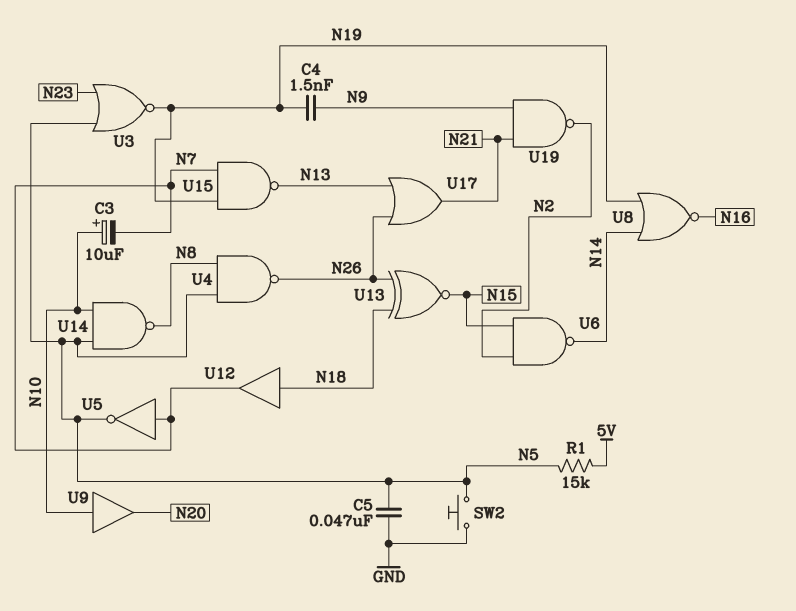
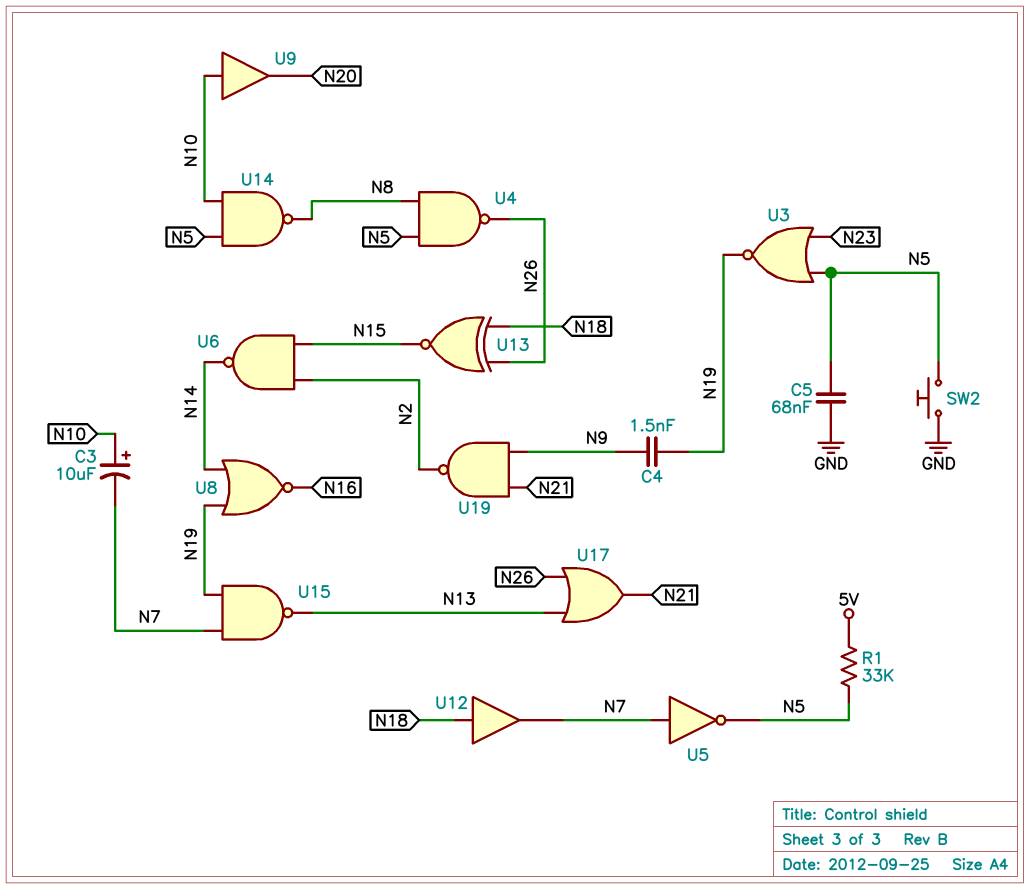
C5: 47nF (GND, N5) -> 68nF (GND, N5)
R1: 15k (5V, N5) -> 33k (5V, N5)

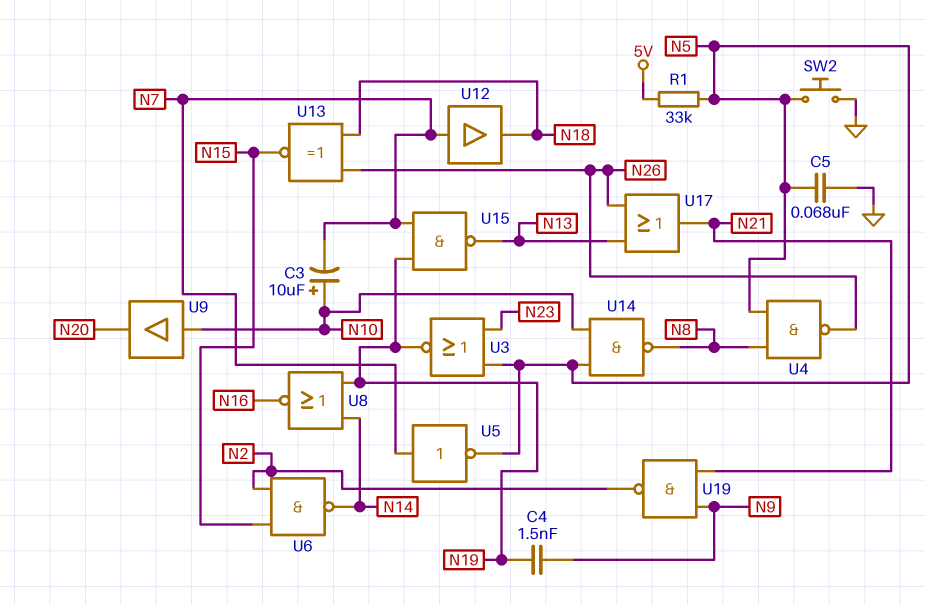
U12: buffer (in N18, out N7) -> buffer (in N7, out N18)

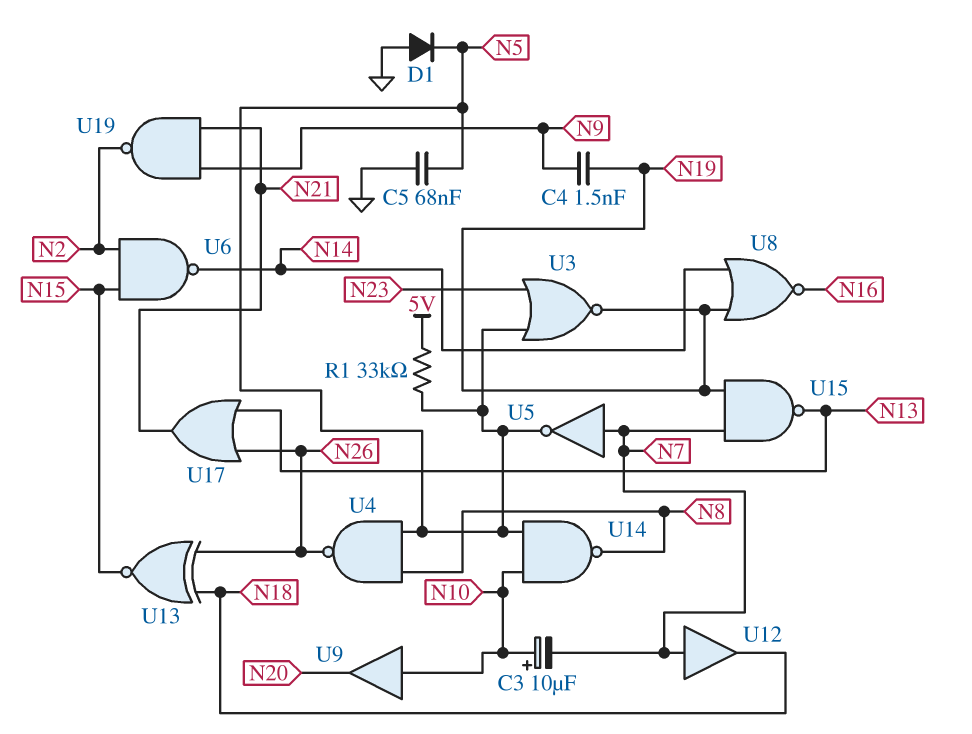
D1: none -> diode (A GND, K N5)
SW2: button (GND, N5) -> none

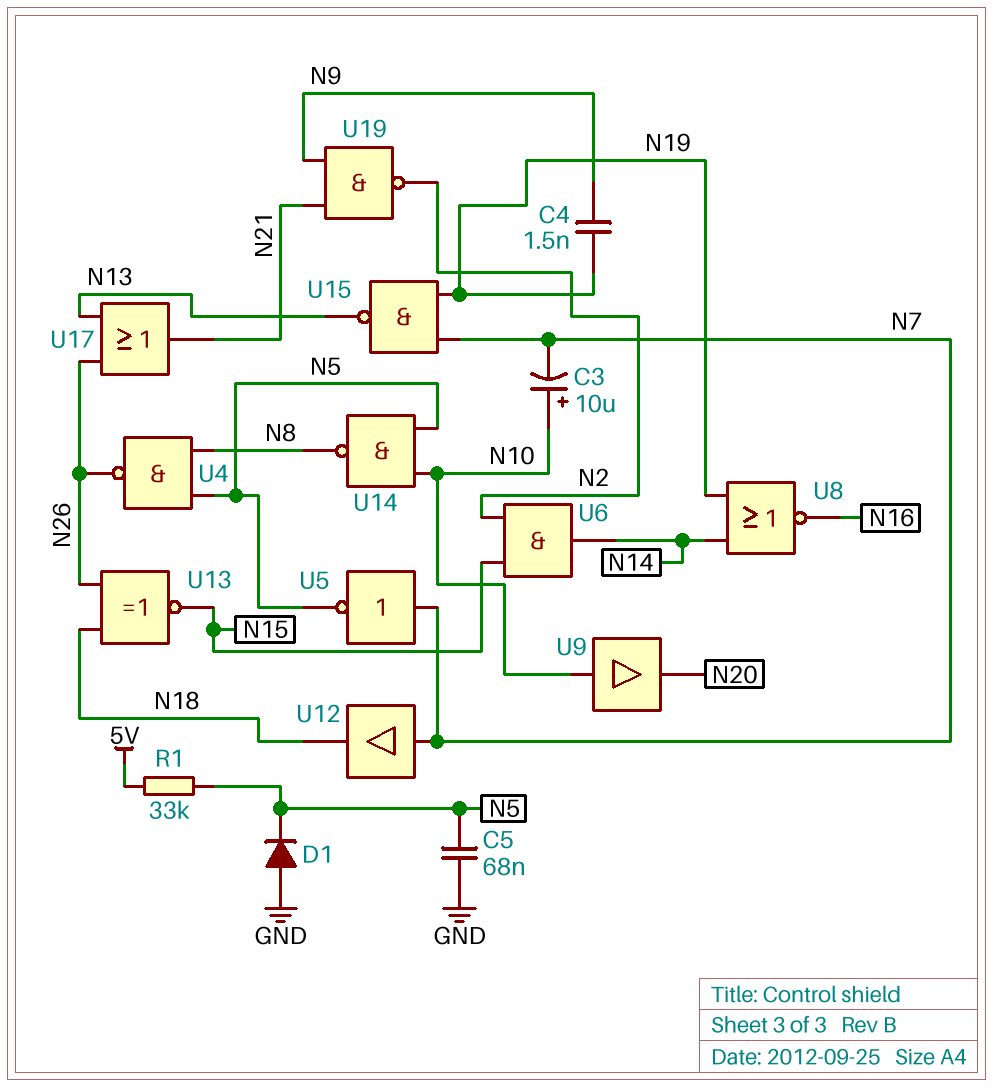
U3: NOR (in N5, in N23, out N19) -> none
U6: NAND (in N2, in N15, out N14) -> AND (in N2, in N15, out N14)

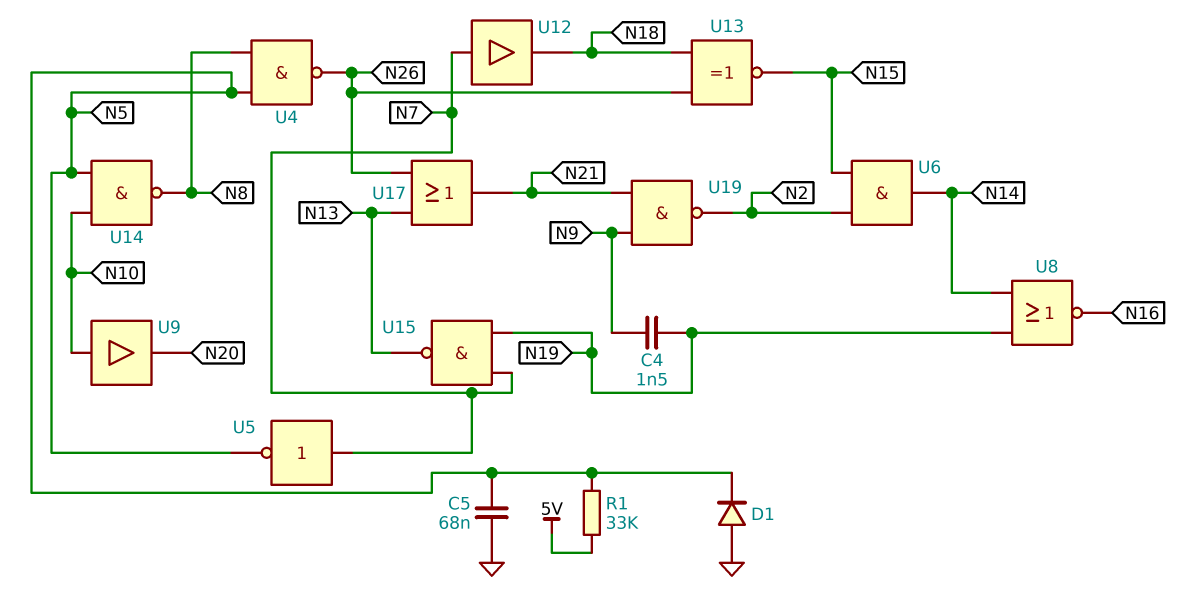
C3: 10uF (plus N10, minus N7) -> none

